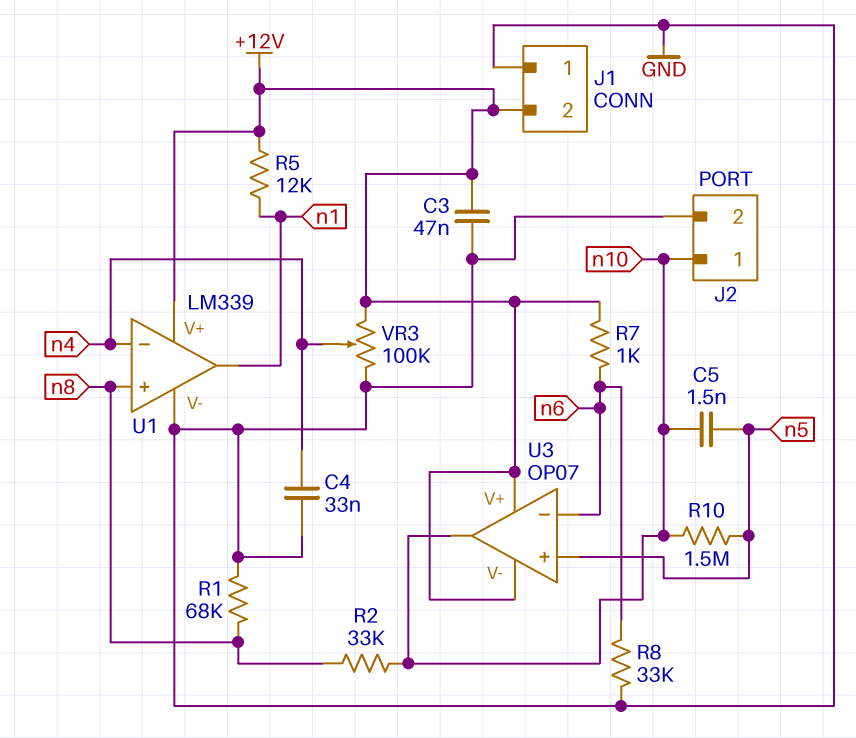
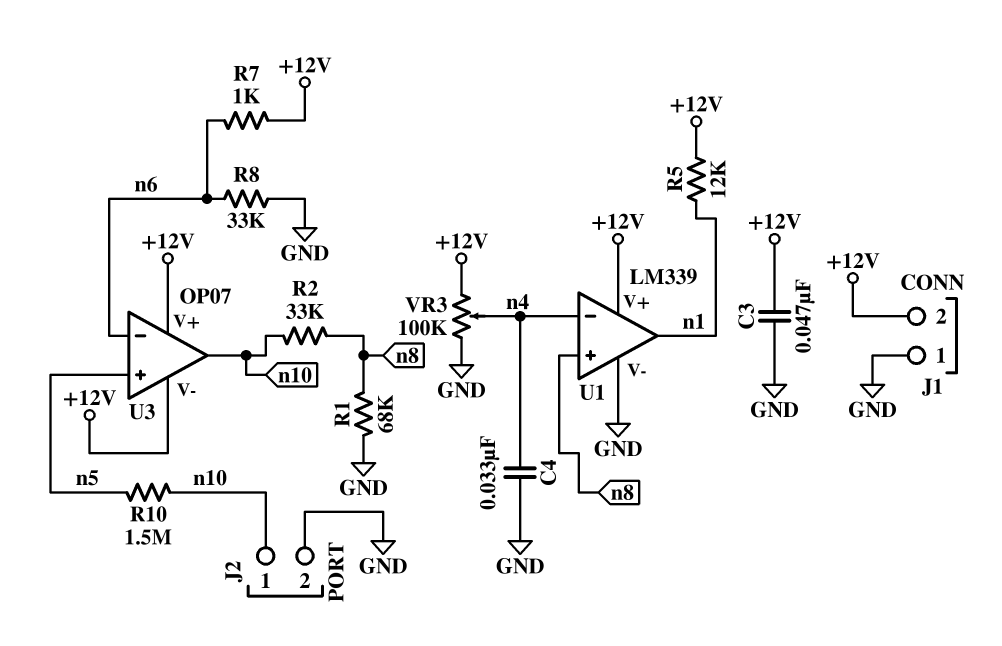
C5: 1.5nF (n5, n10) -> none

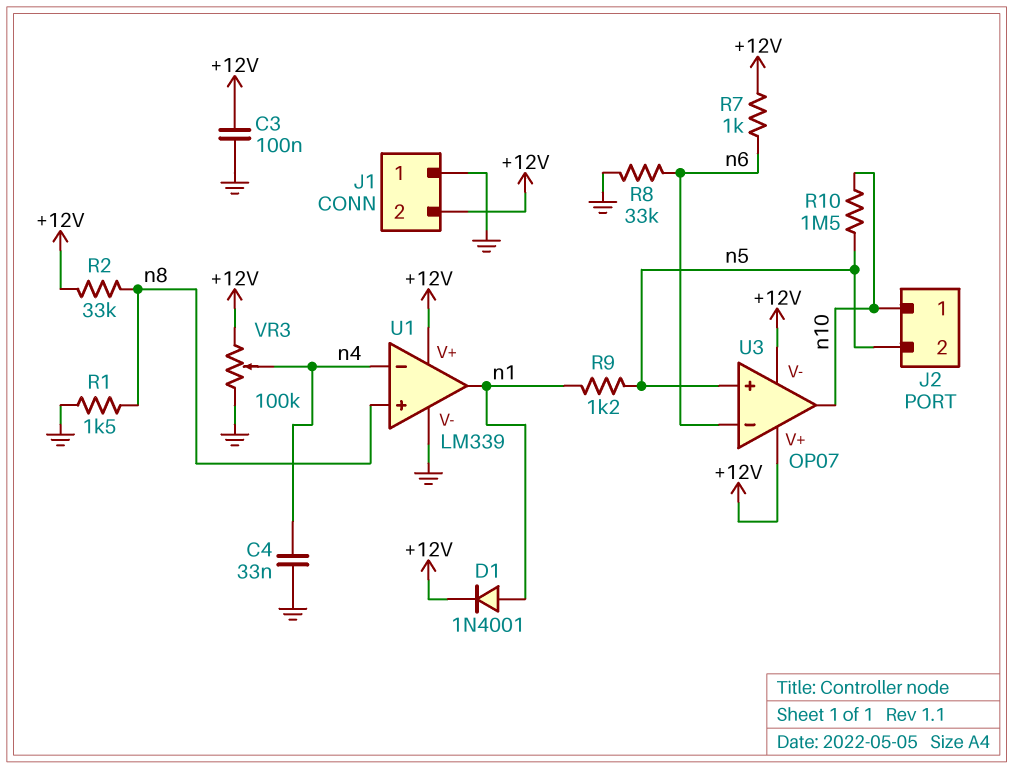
C3: 47nF (+12V, GND) -> 100nF (+12V, GND)
D1: none -> diode 1N4001 (A n1, K +12V)
J2 pin 2: GND -> n5
R1: 68k (GND, n8) -> 1.5k (GND, n8)
R2: 33k (n8, n10) -> 33k (+12V, n8)
R5: 12k (+12V, n1) -> none
R9: none -> 1.2k (n1, n5)

